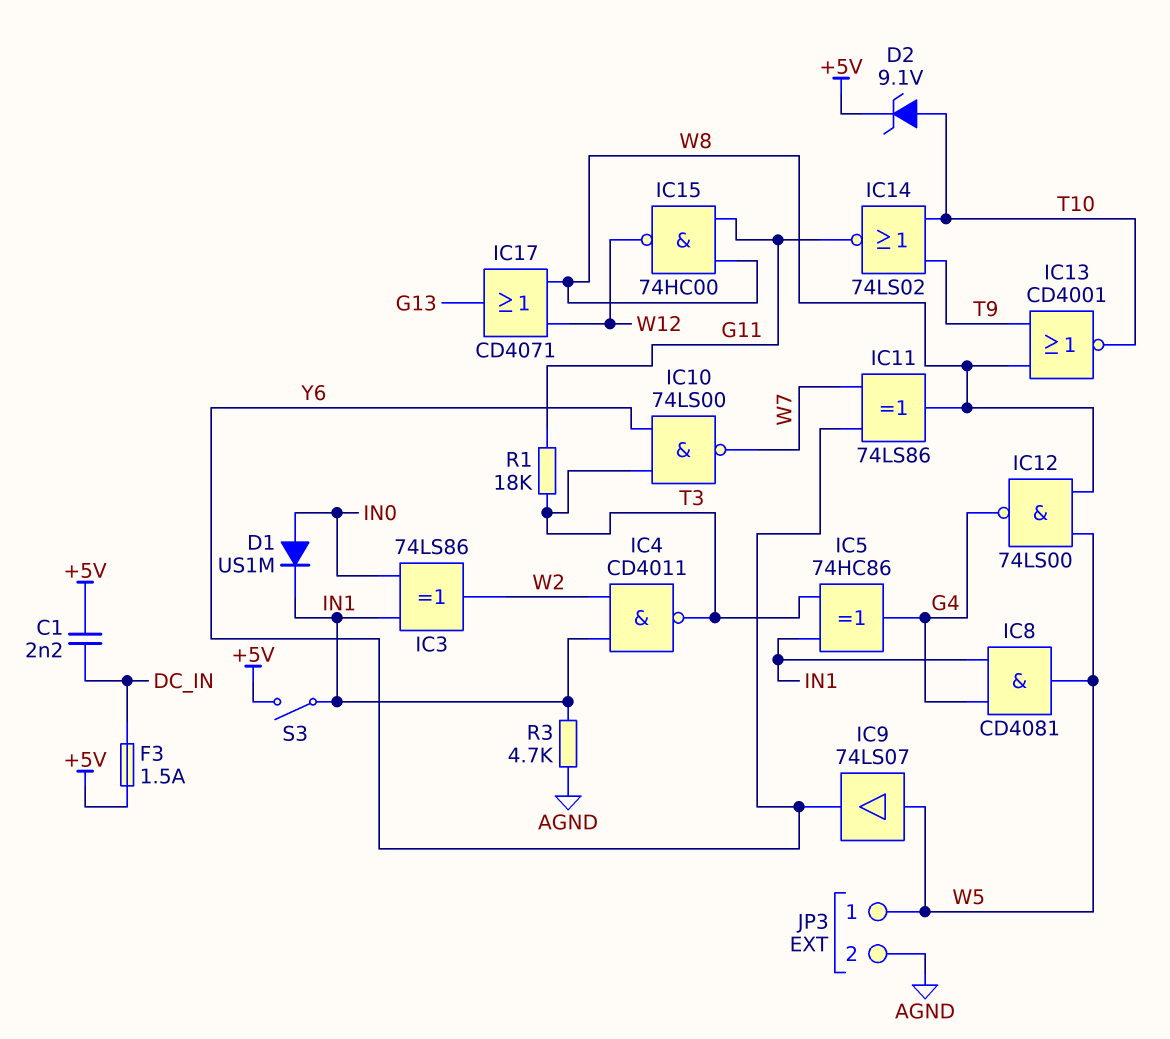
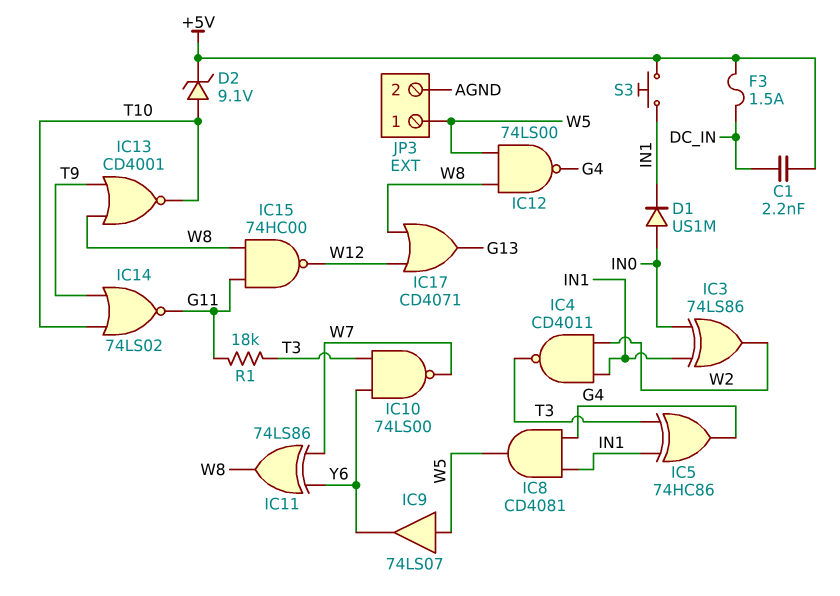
R3: 4.7k (AGND, IN1) -> none
S3: switch (+5V, IN1) -> button (+5V, IN1)

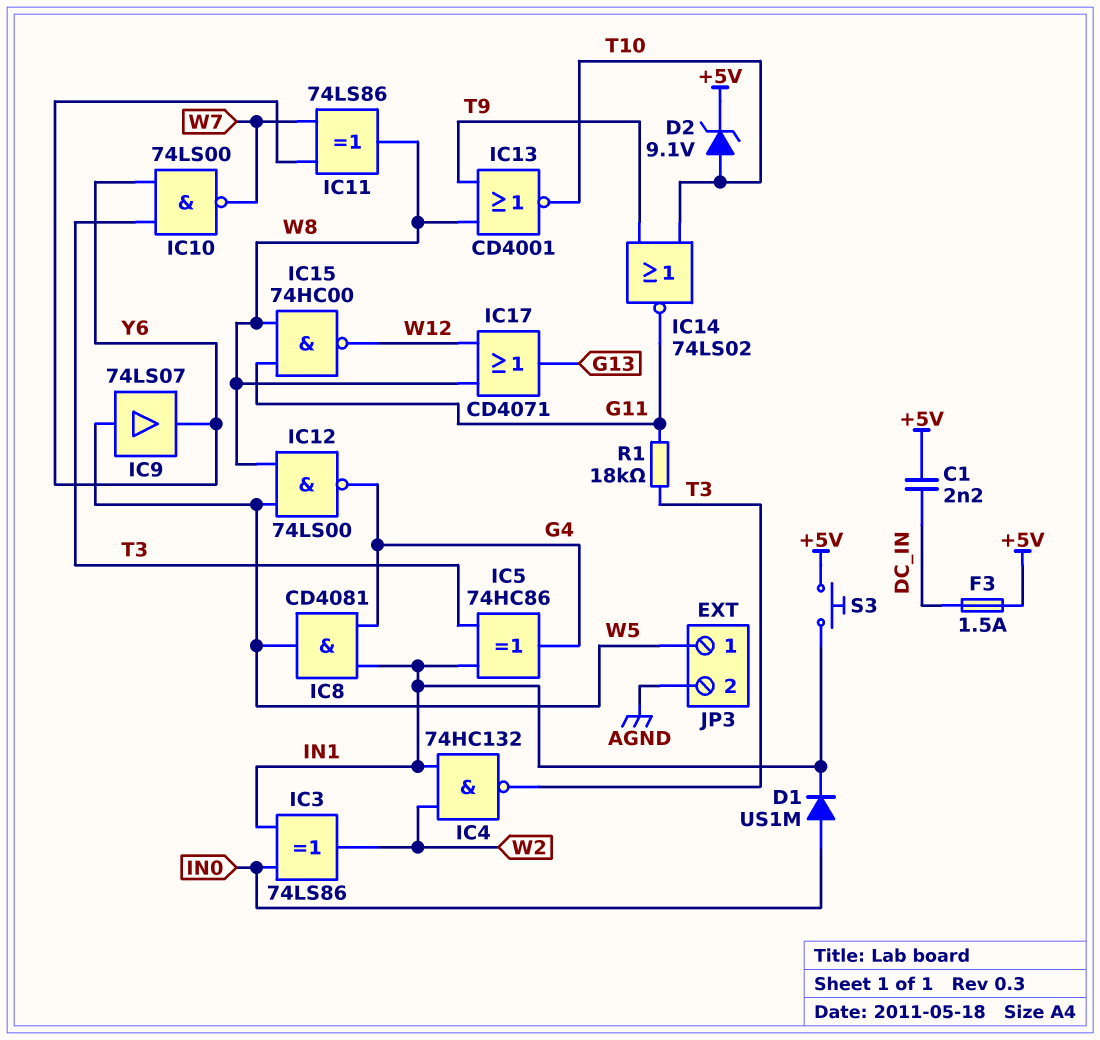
IC4: NAND CD4011 (in IN1, in W2, out T3) -> NAND 74HC132 (in IN1, in W2, out T3)

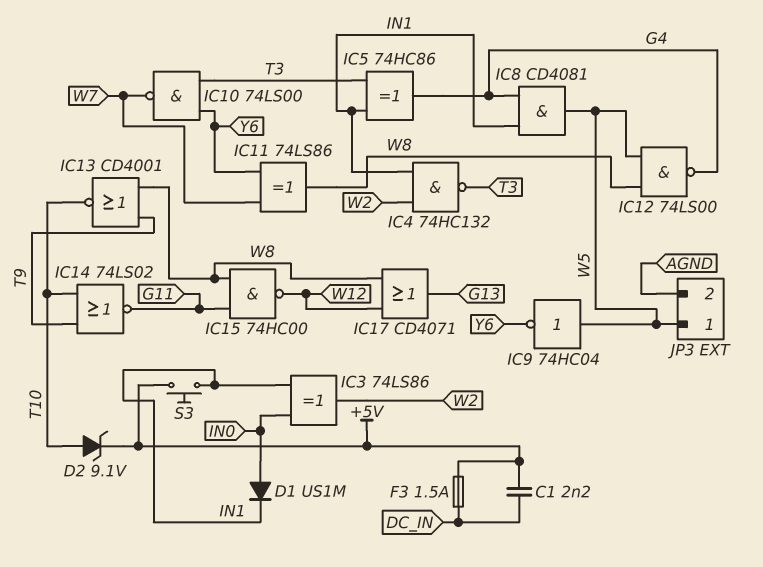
IC9: buffer 74LS07 (in W5, out Y6) -> NOT 74HC04 (in W5, out Y6)
R1: 18k (G11, T3) -> none

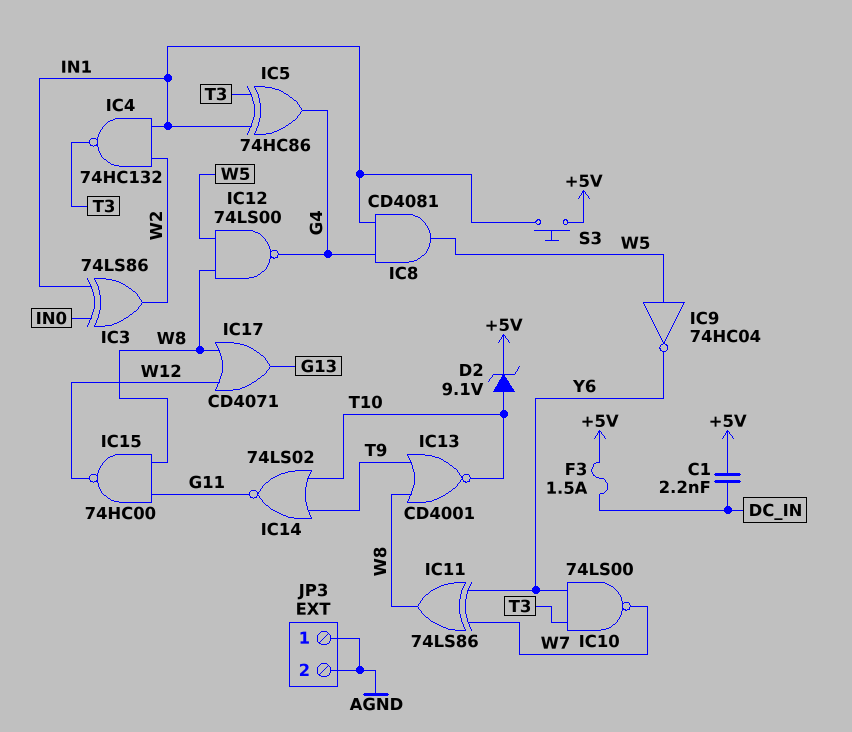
D1: diode US1M (A IN0, K IN1) -> none
JP3 pin 1: W5 -> AGND

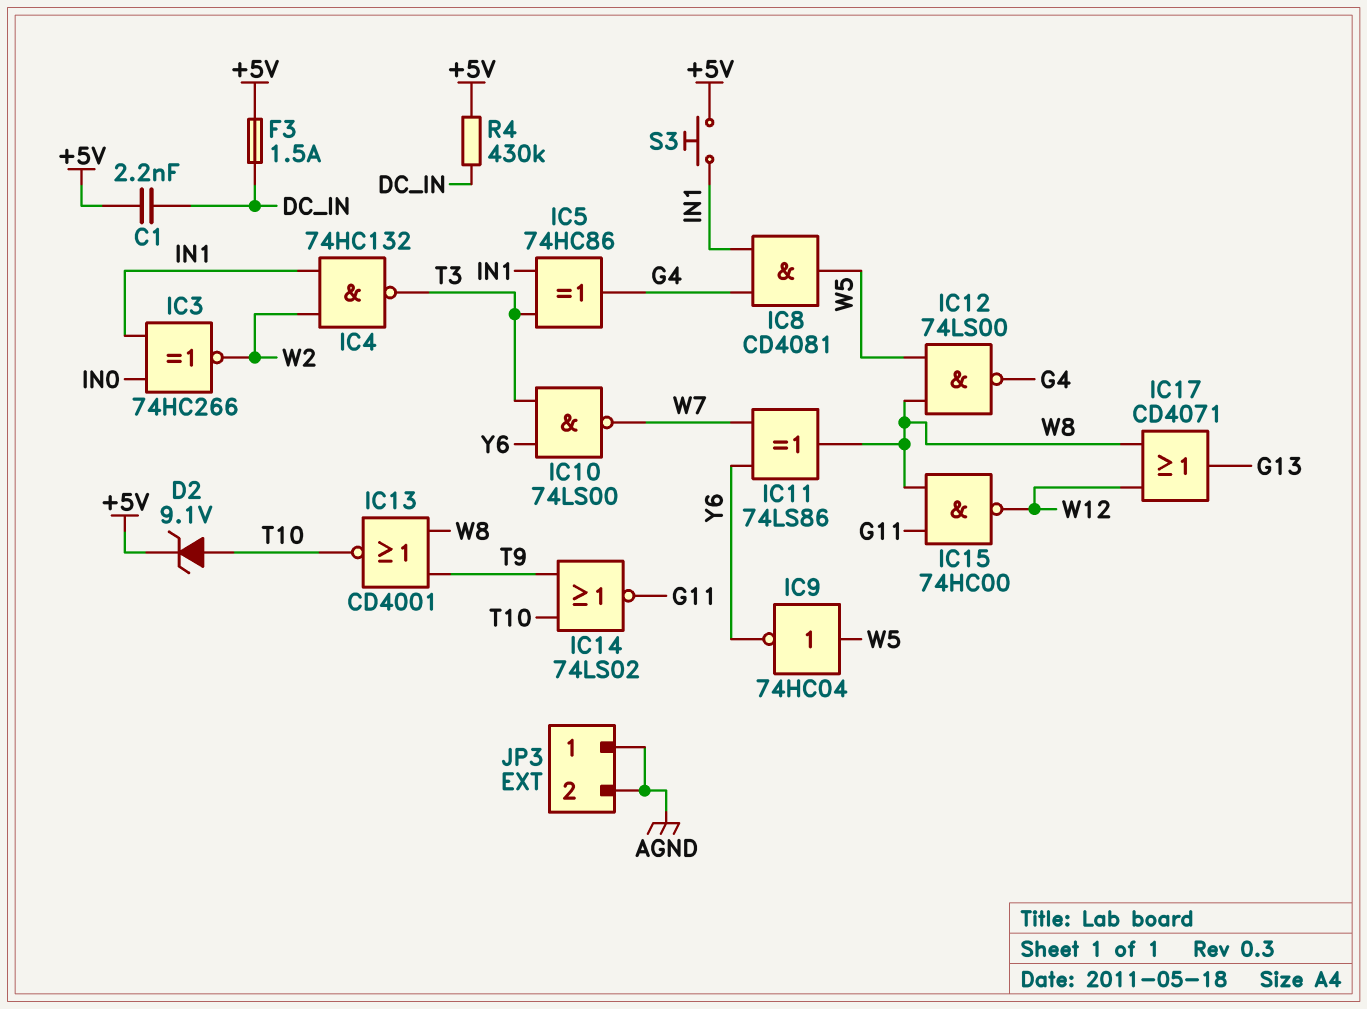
IC3: XOR 74LS86 (in IN0, in IN1, out W2) -> XNOR 74HC266 (in IN0, in IN1, out W2)
R4: none -> 430k (+5V, DC_IN)

